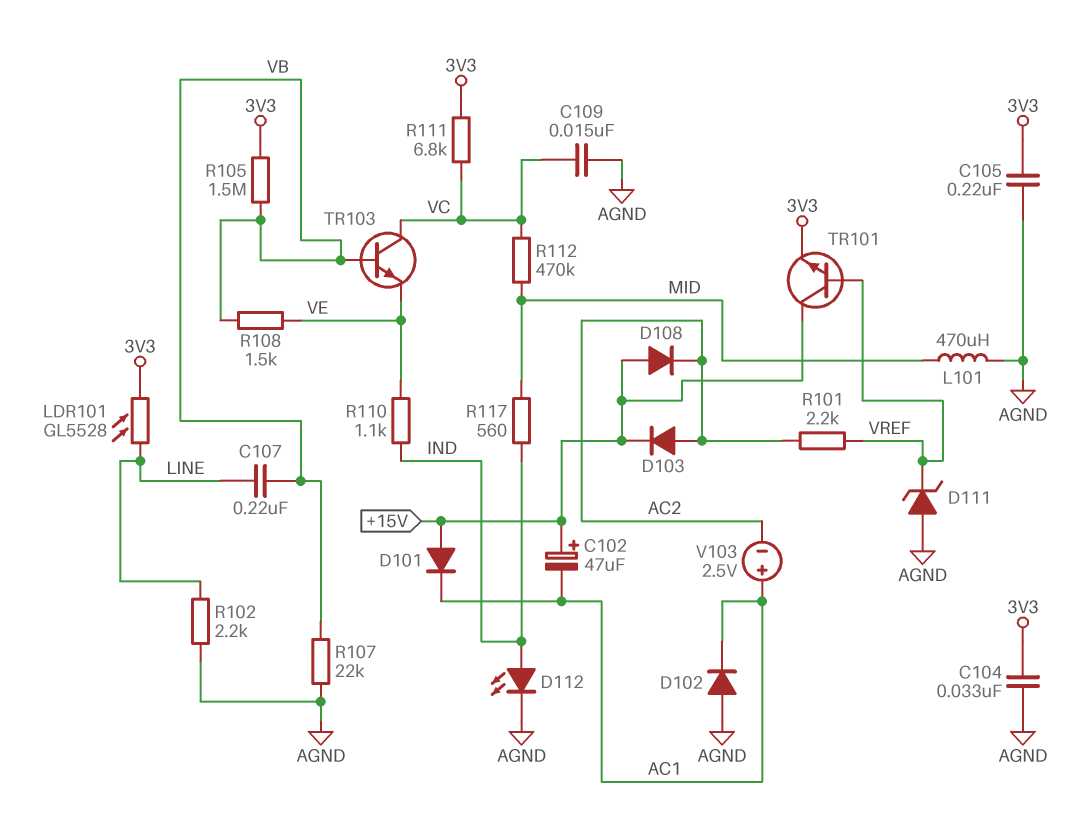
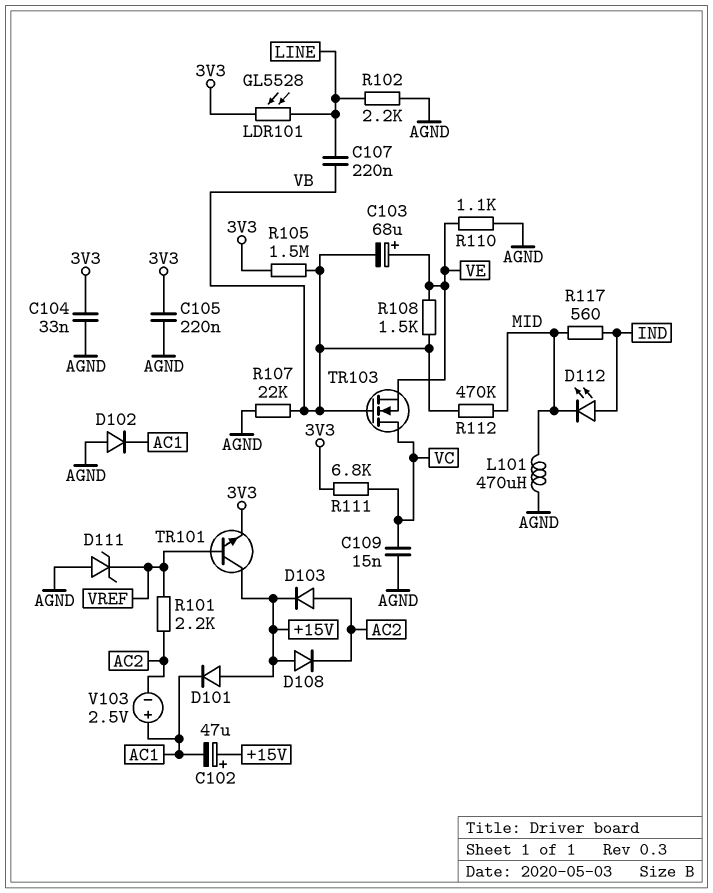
C103: none -> 68uF (plus VE, minus VB)
D112: LED (A IND, K AGND) -> LED (A IND, K MID)
R110: 1.1k (IND, VE) -> 1.1k (AGND, VE)
R112: 470k (MID, VC) -> 470k (MID, VB)
TR103: NPN (B VB, C VC, E VE) -> NMOS (G VB, D VC, S VE)

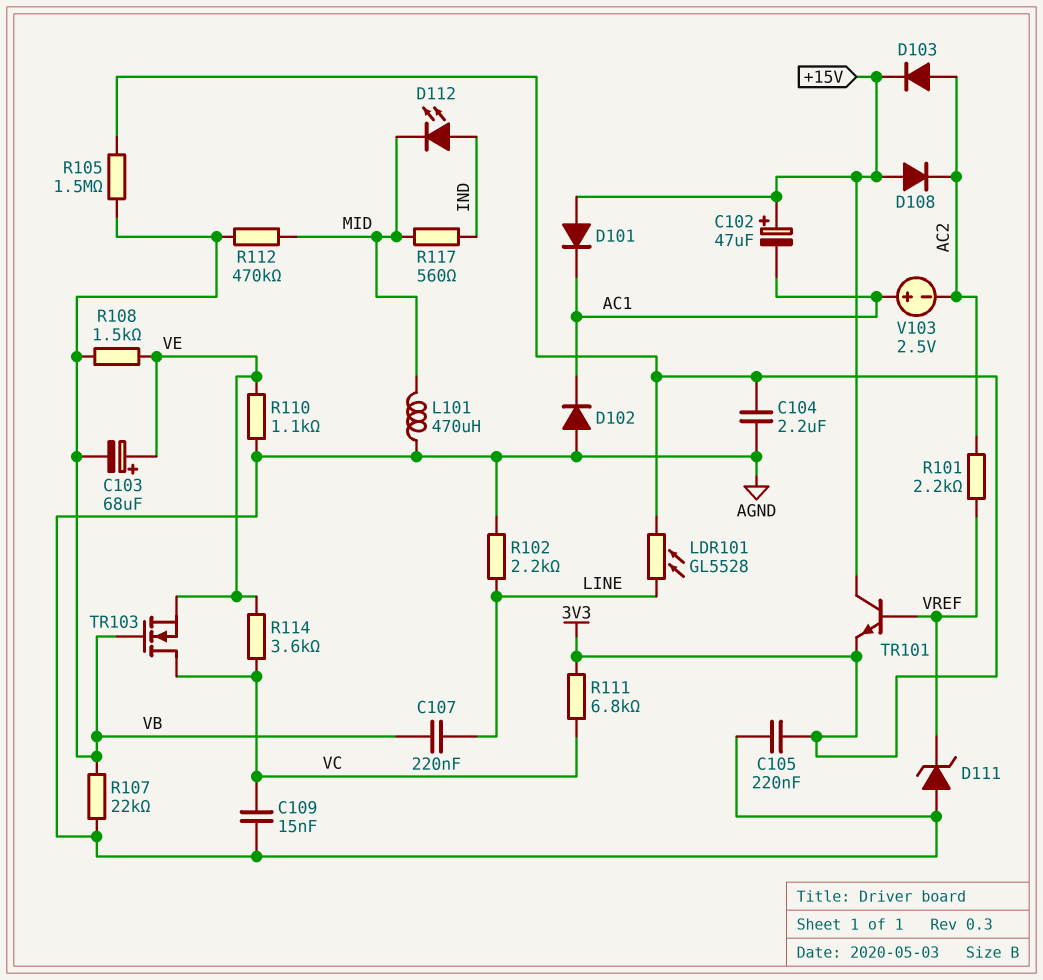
C104: 33nF (3V3, AGND) -> 2.2uF (3V3, AGND)
R114: none -> 3.6k (VC, VE)

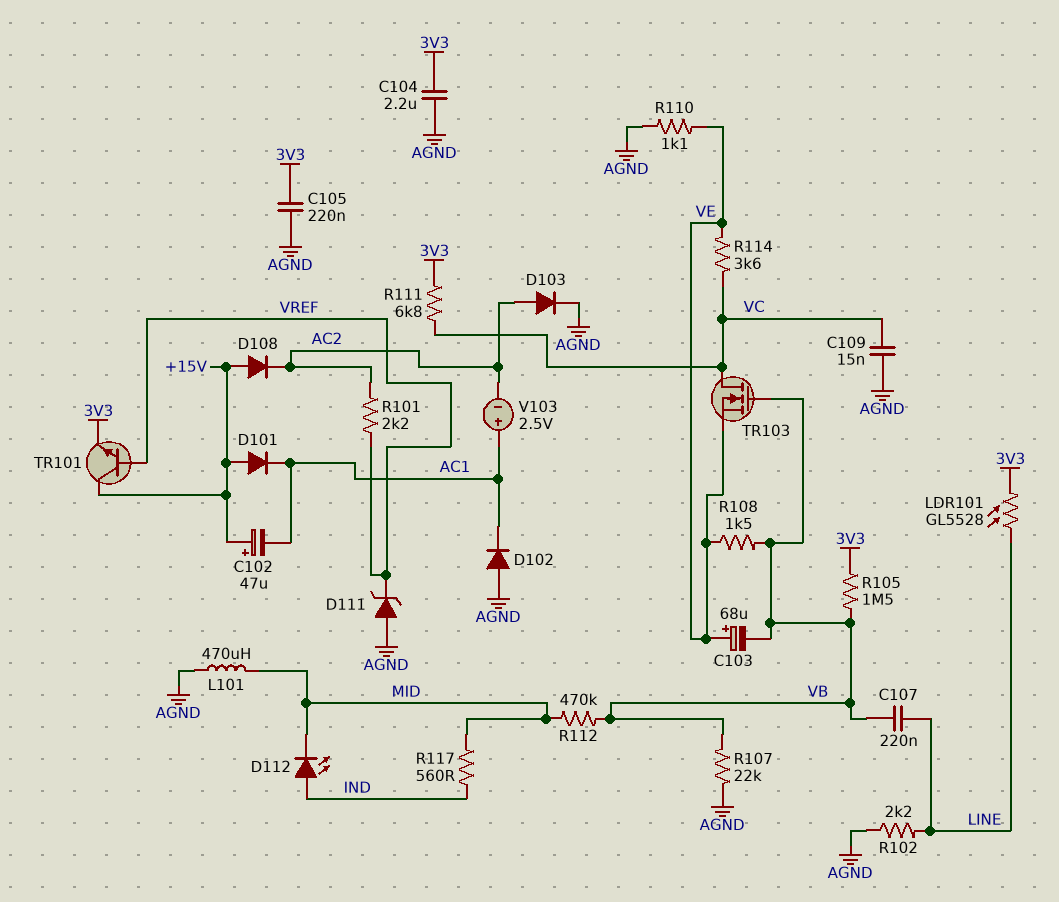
D103: diode (A AC2, K +15V) -> diode (A AC2, K AGND)

